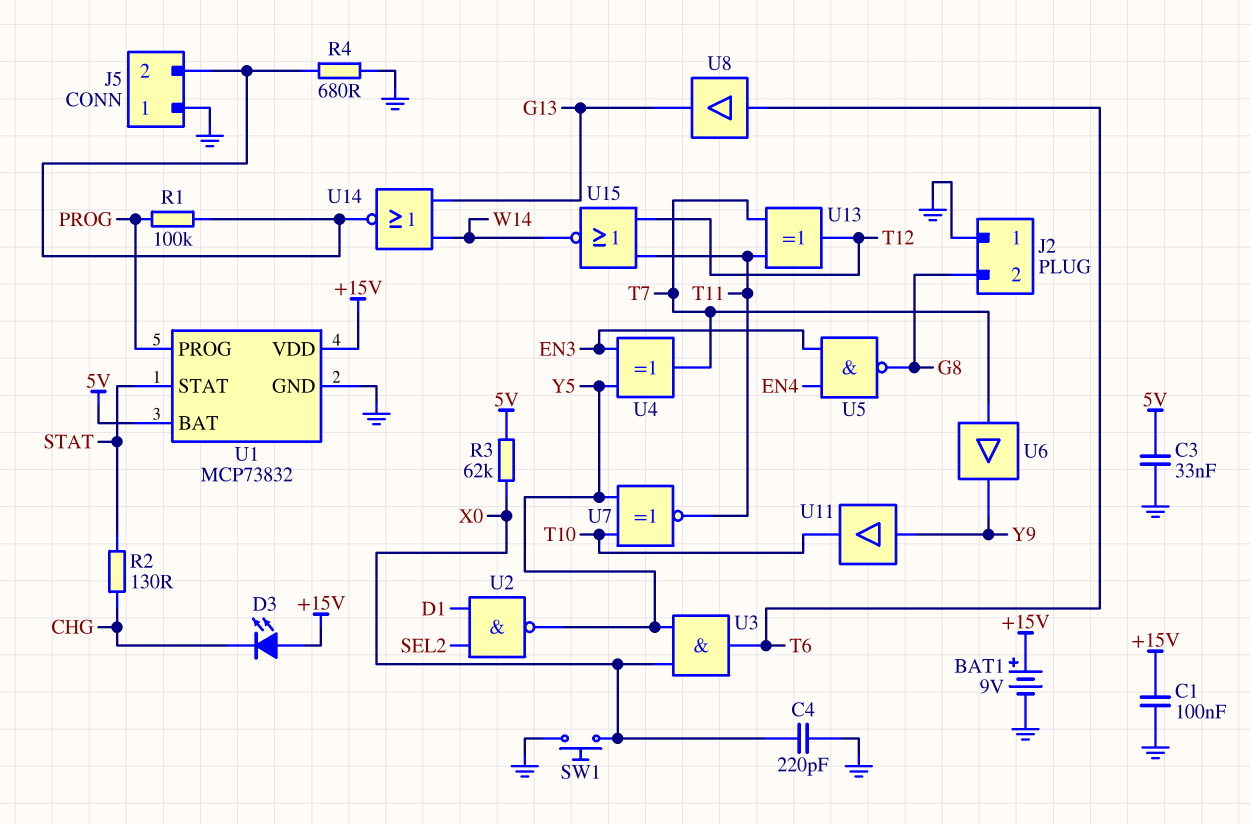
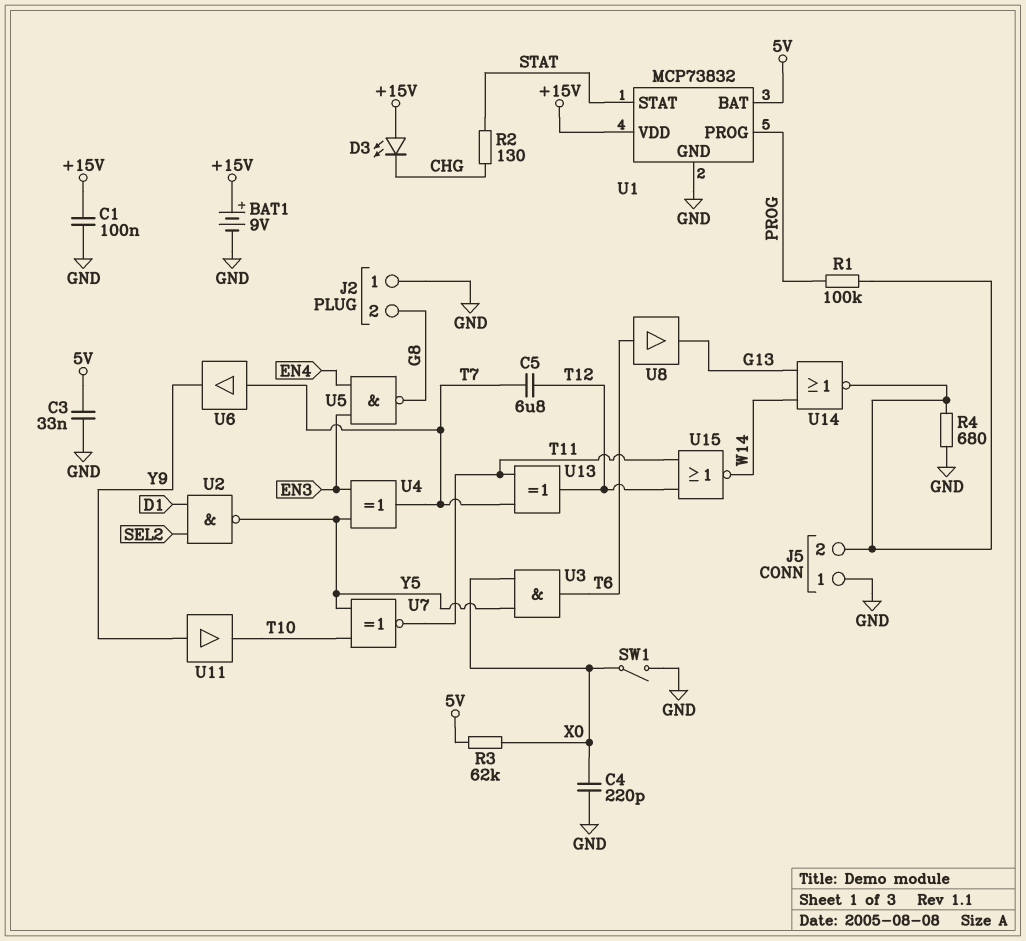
C5: none -> 6.8uF (T7, T12)
SW1: button (GND, X0) -> switch (GND, X0)

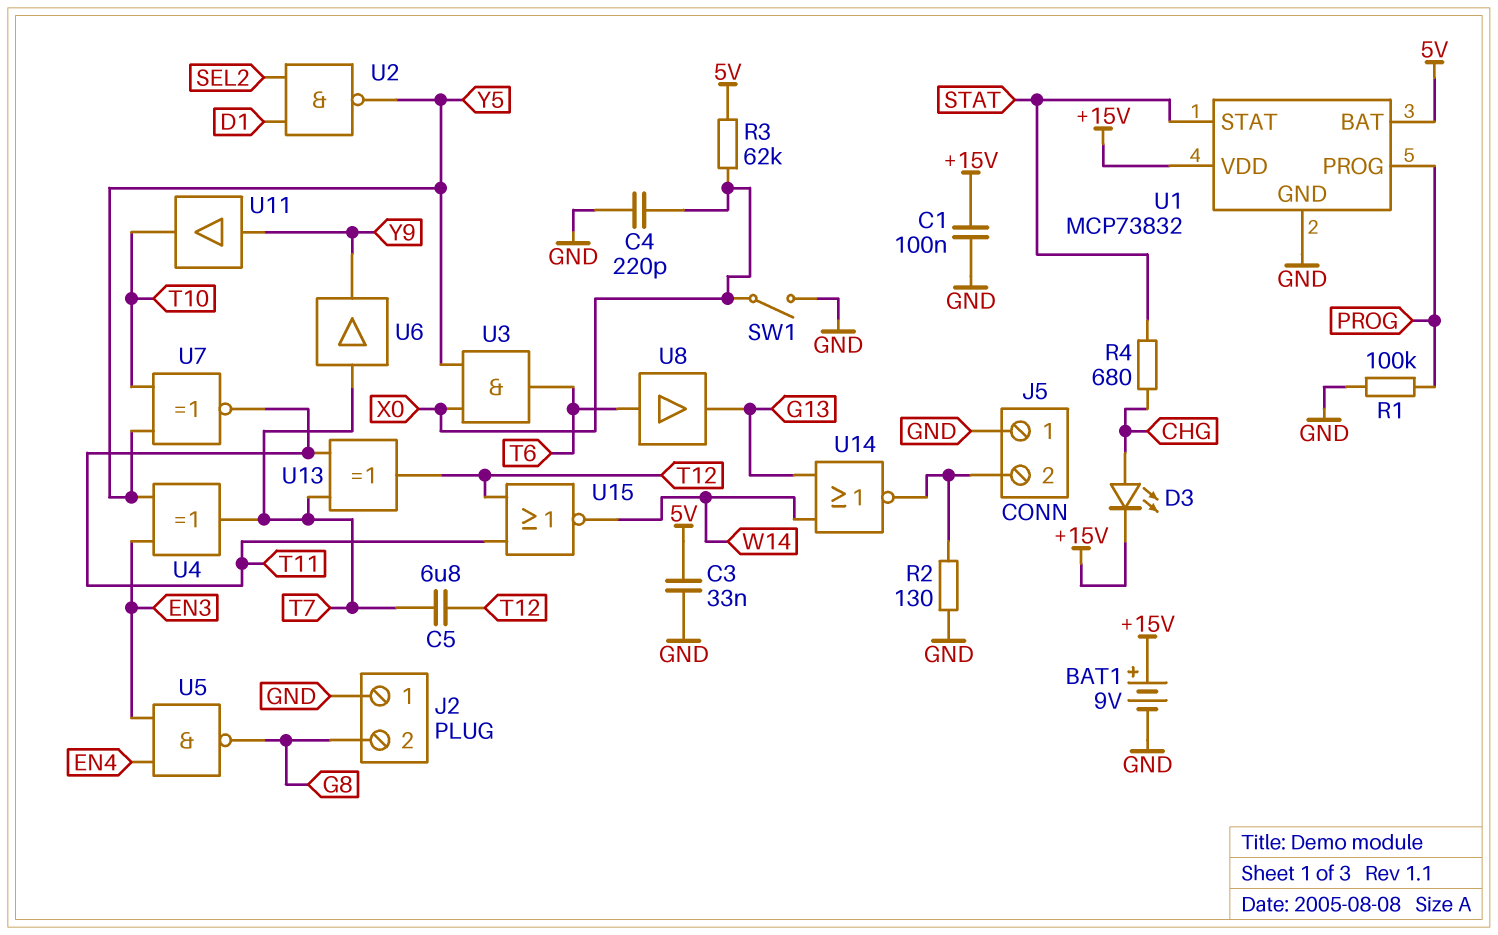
D3: LED (A +15V, K CHG) -> LED (A CHG, K +15V)
R1: 100k (J5/2, PROG) -> 100k (GND, PROG)
R2: 130 (CHG, STAT) -> 130 (GND, J5/2)
R4: 680 (GND, J5/2) -> 680 (CHG, STAT)

